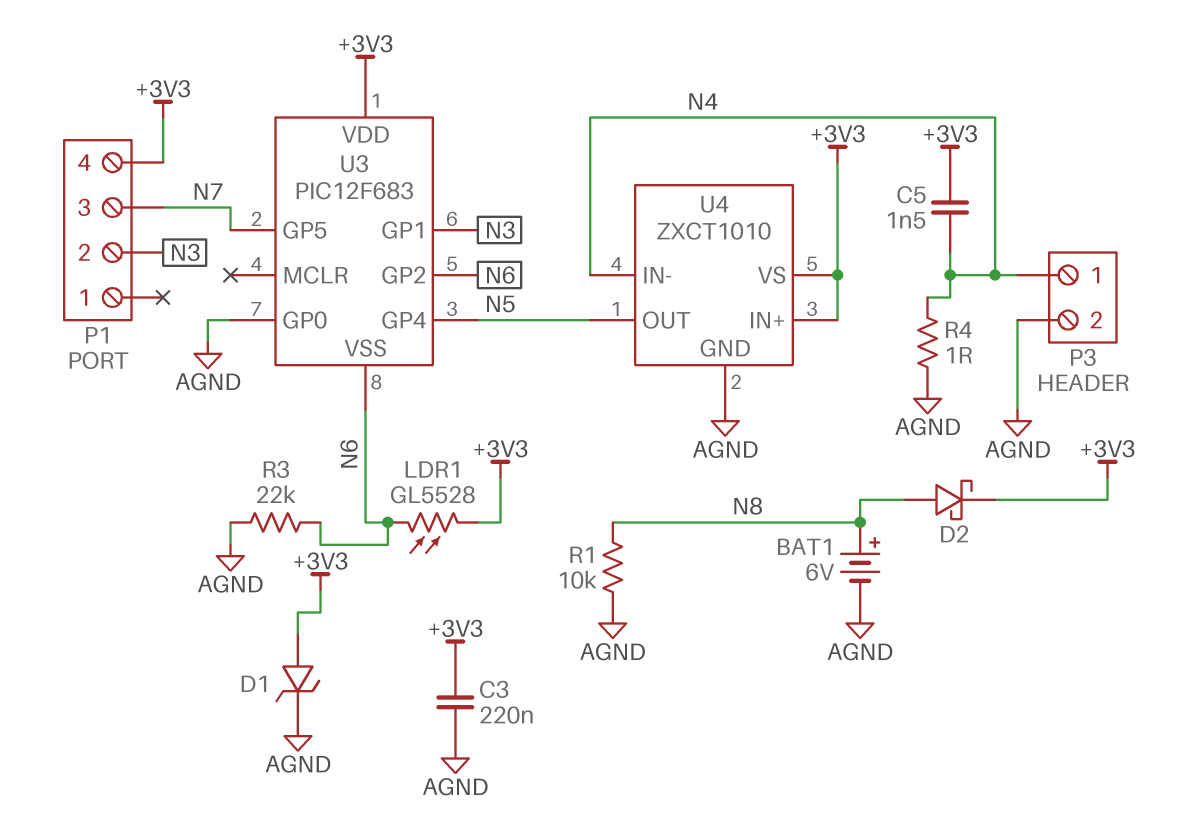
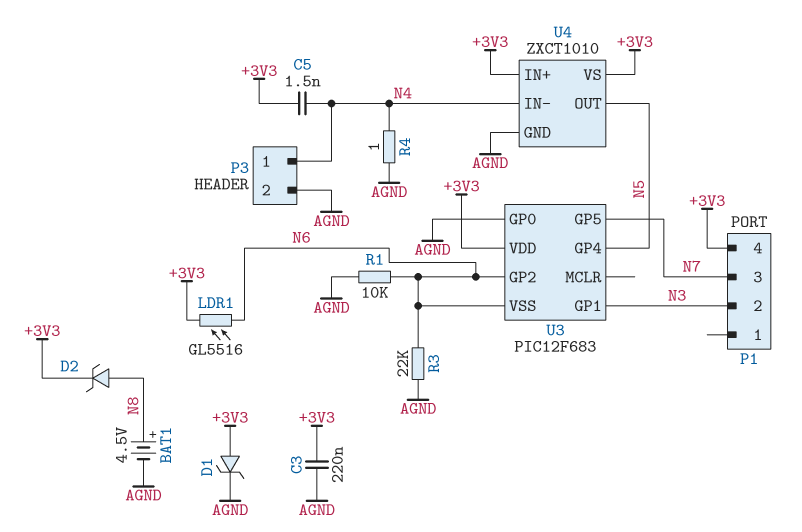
BAT1: 6V (plus N8, minus AGND) -> 4.5V (plus N8, minus AGND)
D2: schottky (A N8, K +3V3) -> zener (A N8, K +3V3)
LDR1: GL5528 (+3V3, N6) -> GL5516 (+3V3, N6)
R1: 10k (AGND, N8) -> 10k (AGND, N6)

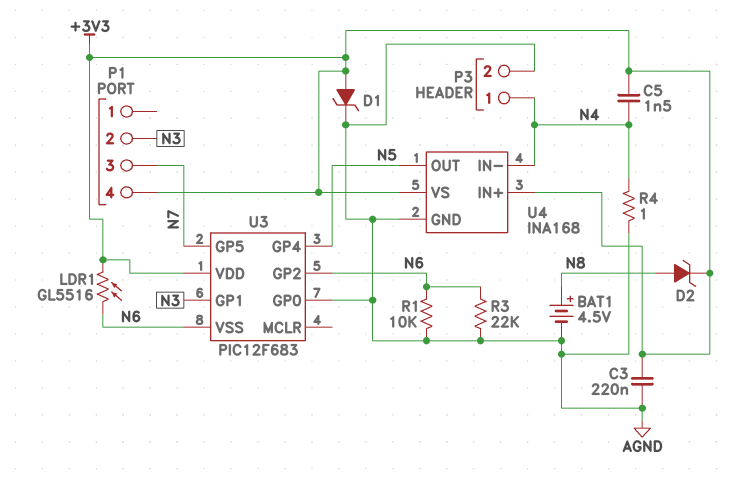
U4: ZXCT1010 -> INA168

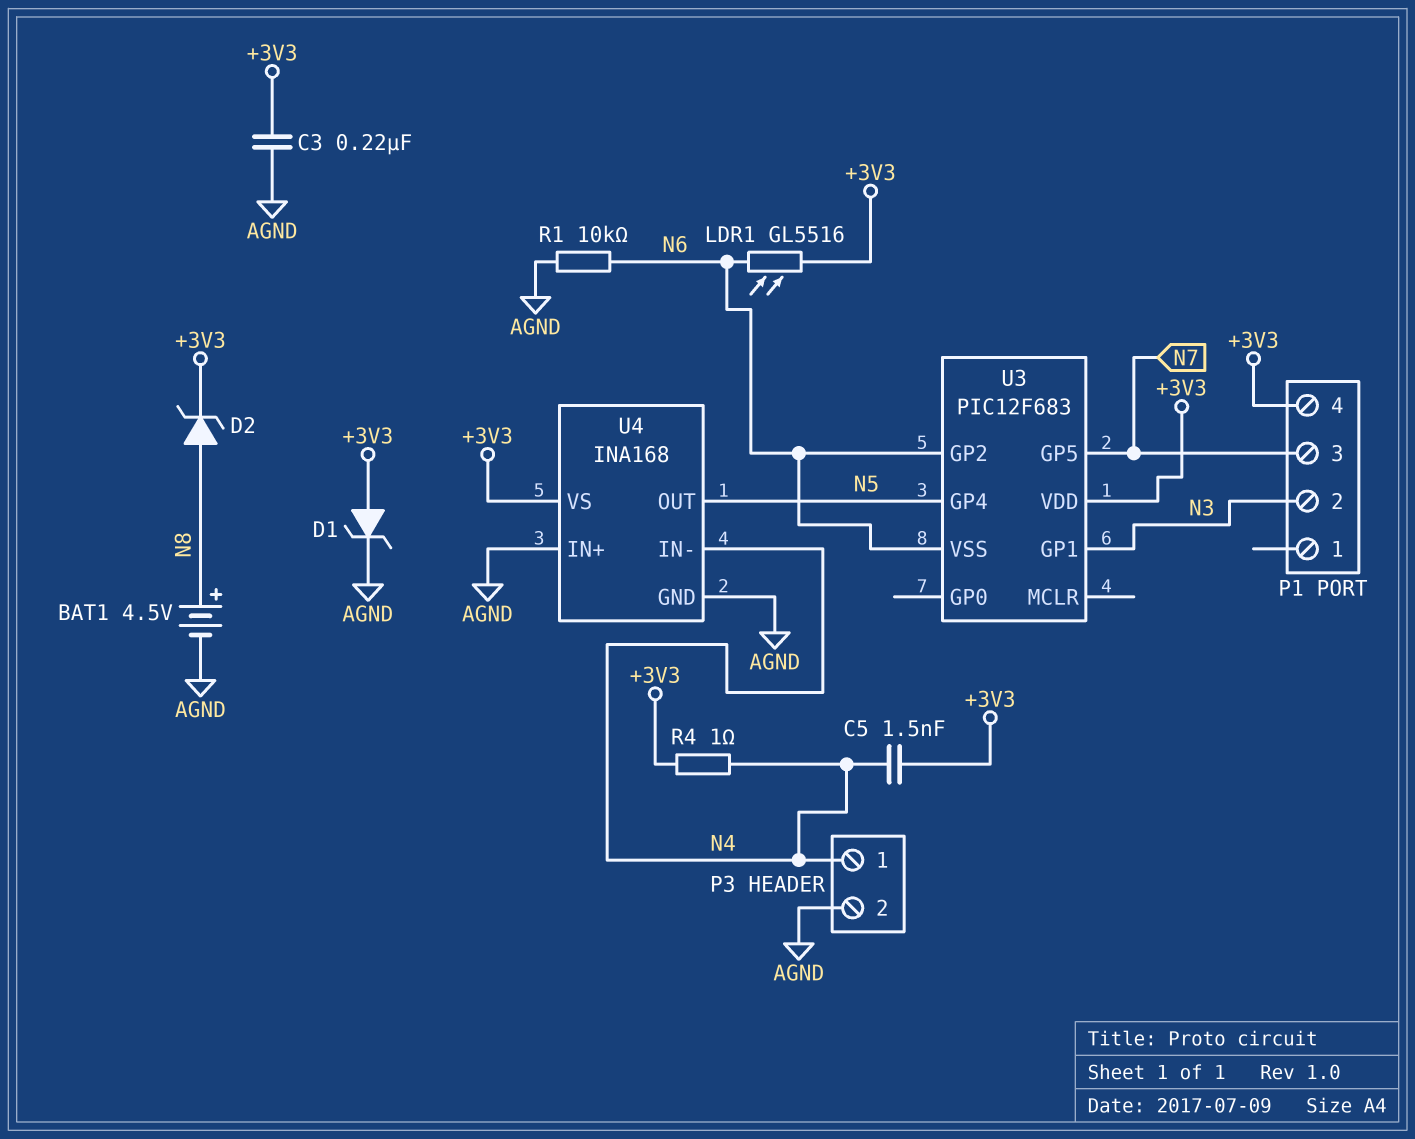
R3: 22k (AGND, N6) -> none
R4: 1 (AGND, N4) -> 1 (+3V3, N4)
U3 pin GP0: AGND -> none
U4 pin IN+: +3V3 -> AGND

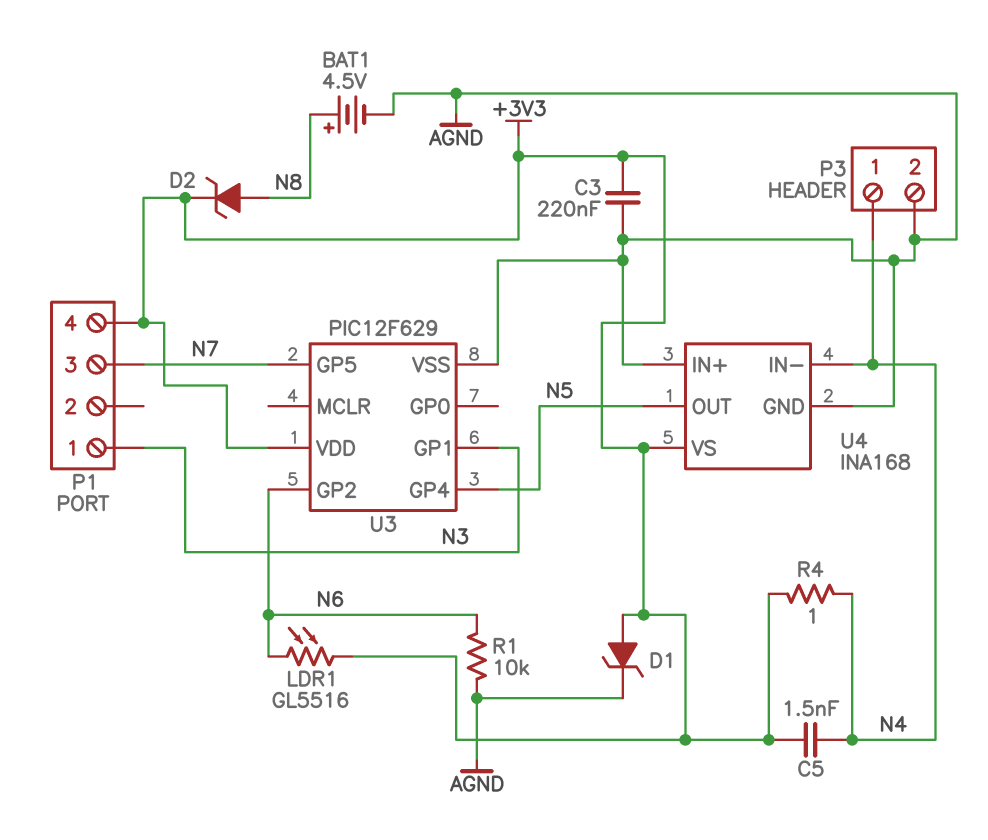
P1 pin 1: none -> N3
P1 pin 2: N3 -> none
U3: PIC12F683 -> PIC12F629
U3 pin VSS: N6 -> AGND

